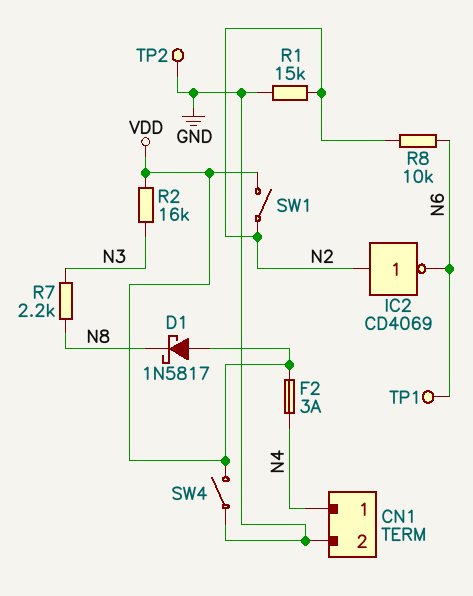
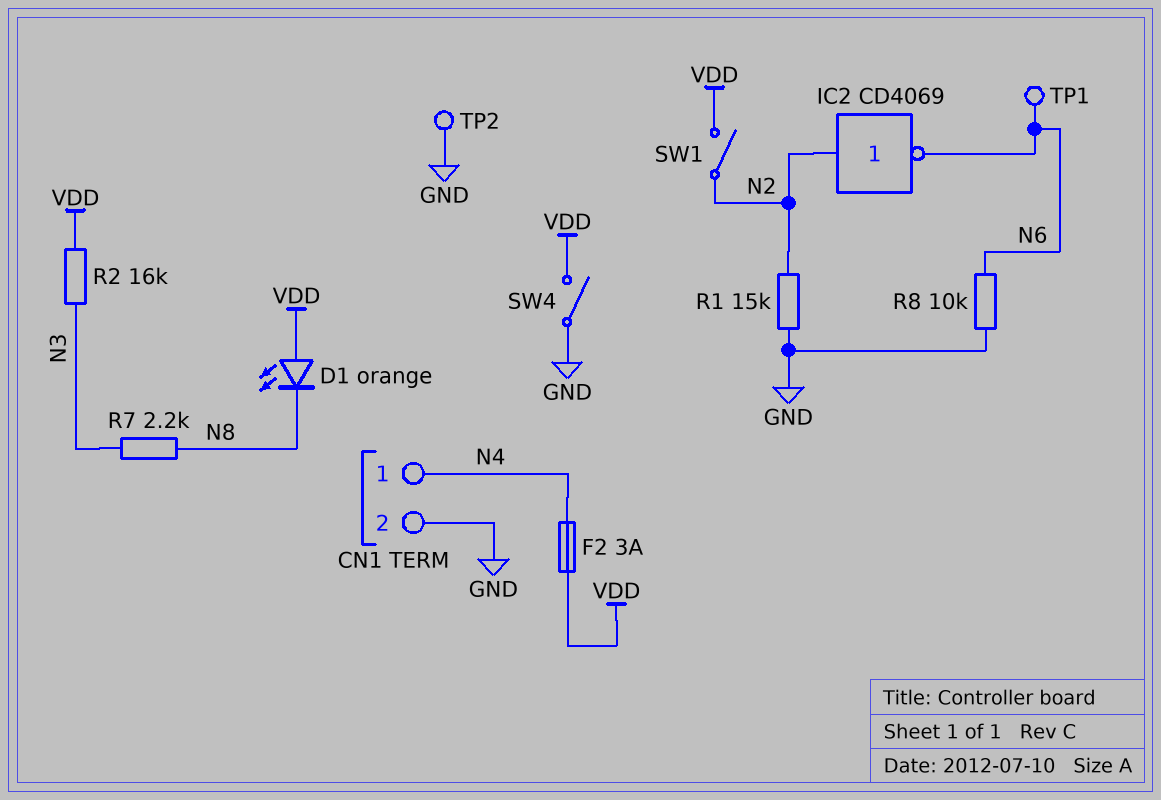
D1: schottky 1N5817 (A VDD, K N8) -> LED orange (A VDD, K N8)
R8: 10k (N2, N6) -> 10k (GND, N6)

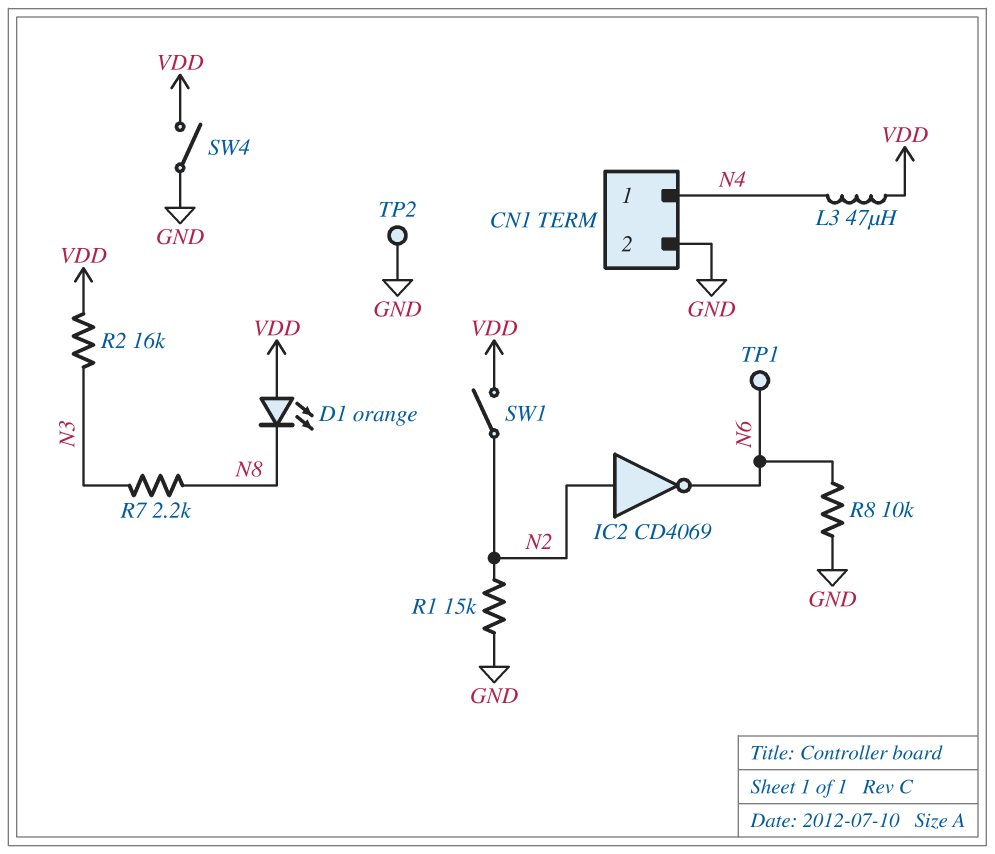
F2: 3A (N4, VDD) -> none
L3: none -> 47uH (N4, VDD)

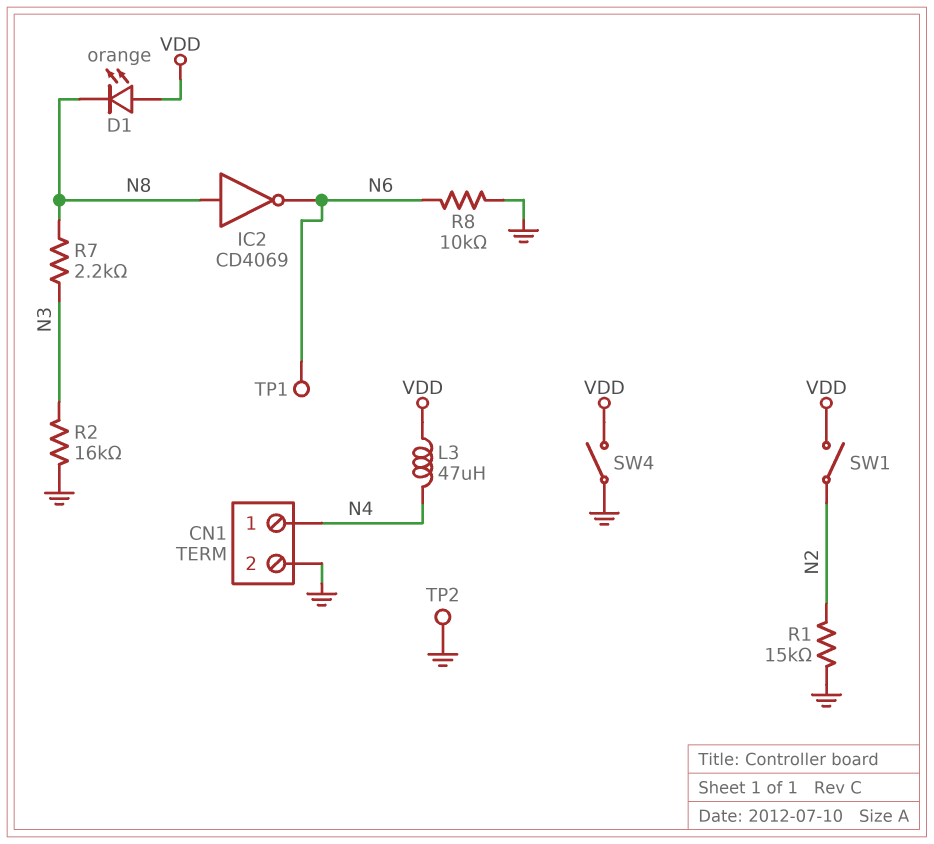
IC2: NOT CD4069 (in N2, out N6) -> NOT CD4069 (in N8, out N6)
R2: 16k (N3, VDD) -> 16k (GND, N3)

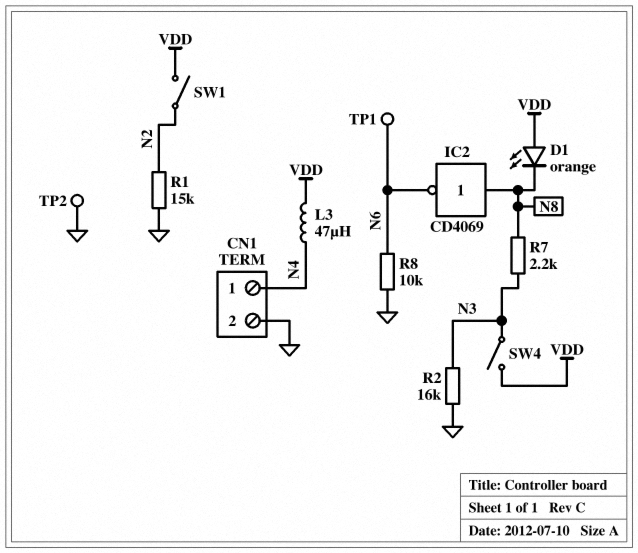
SW4: switch (GND, VDD) -> switch (N3, VDD)

